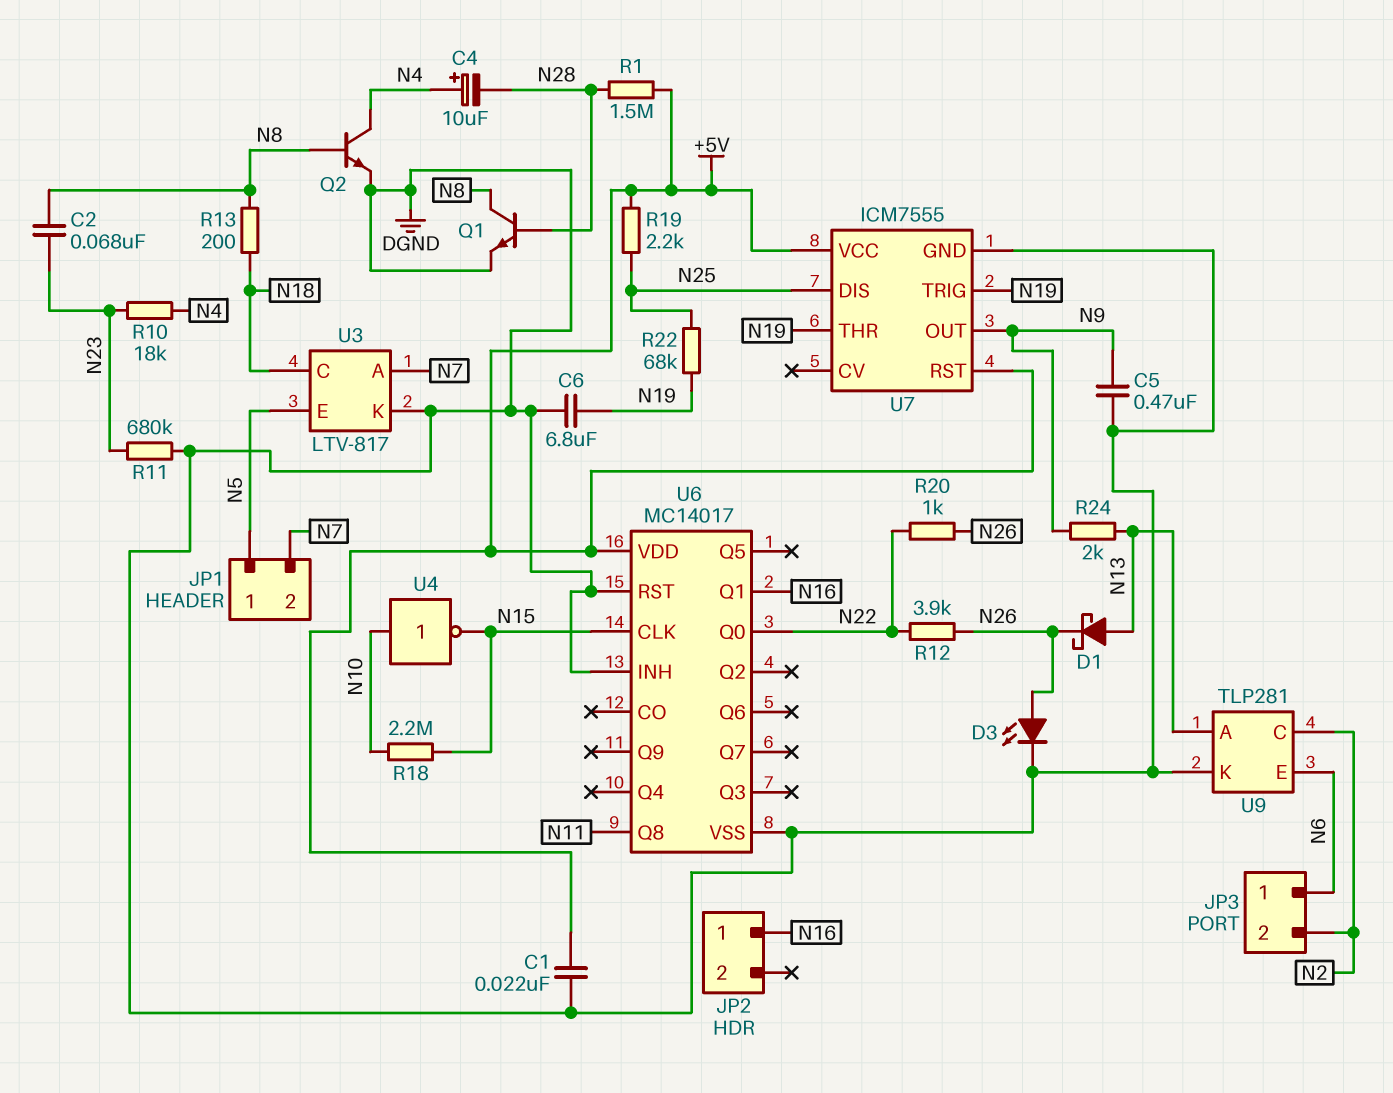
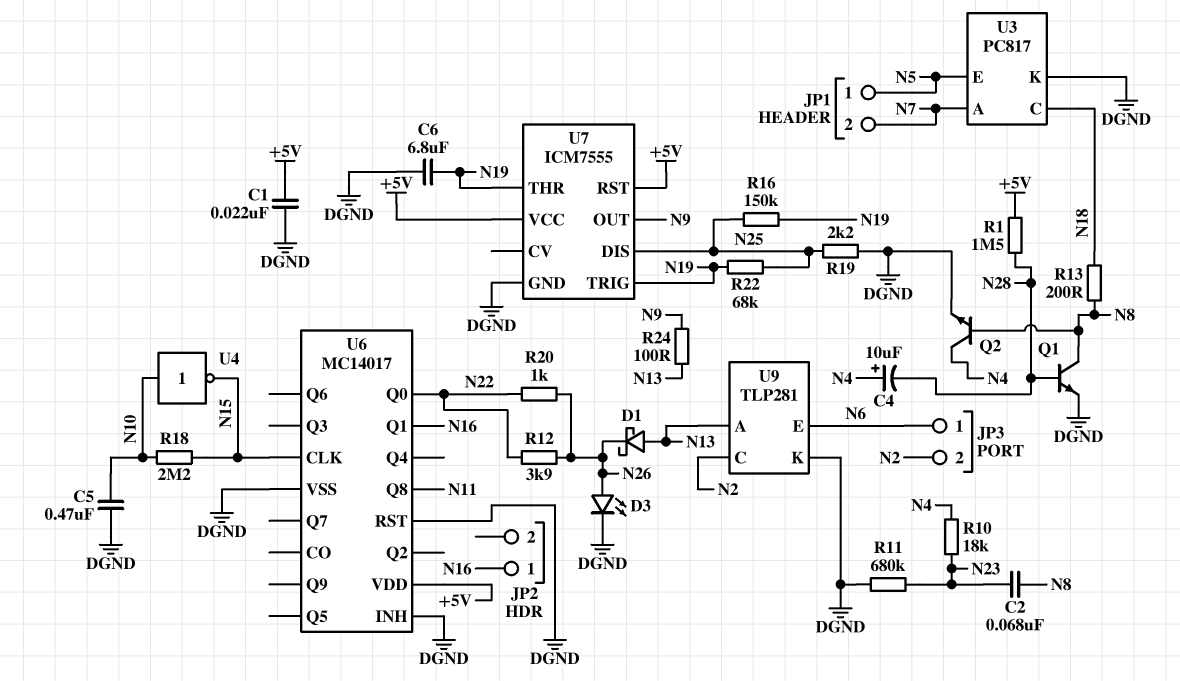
C5: 470nF (DGND, N9) -> 470nF (DGND, N10)
R16: none -> 150k (N19, N25)
R19: 2.2k (+5V, N25) -> 2.2k (DGND, N25)
R24: 2k (N9, N13) -> 100 (N9, N13)
U3: LTV-817 -> PC817

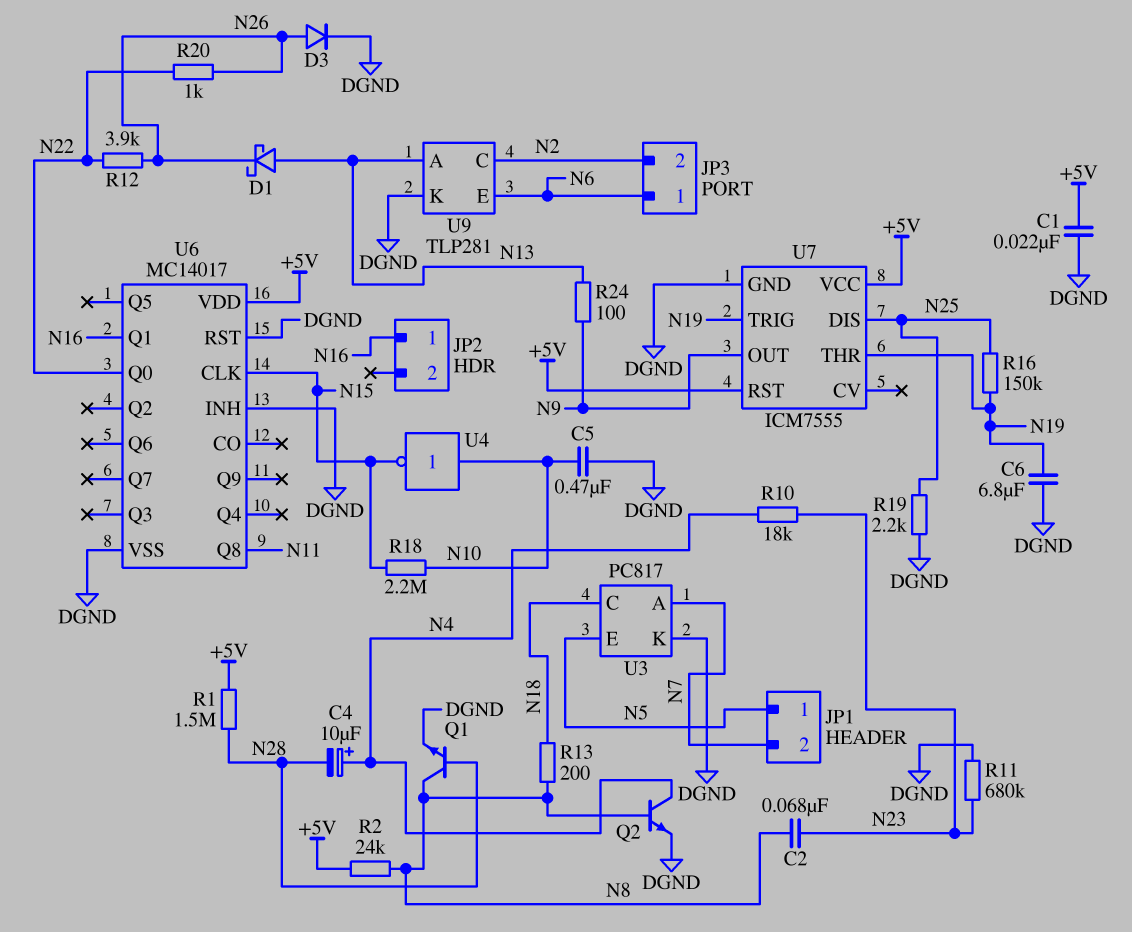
D3: LED (A N26, K DGND) -> diode (A N26, K DGND)
R2: none -> 24k (+5V, N8)
R22: 68k (N19, N25) -> none

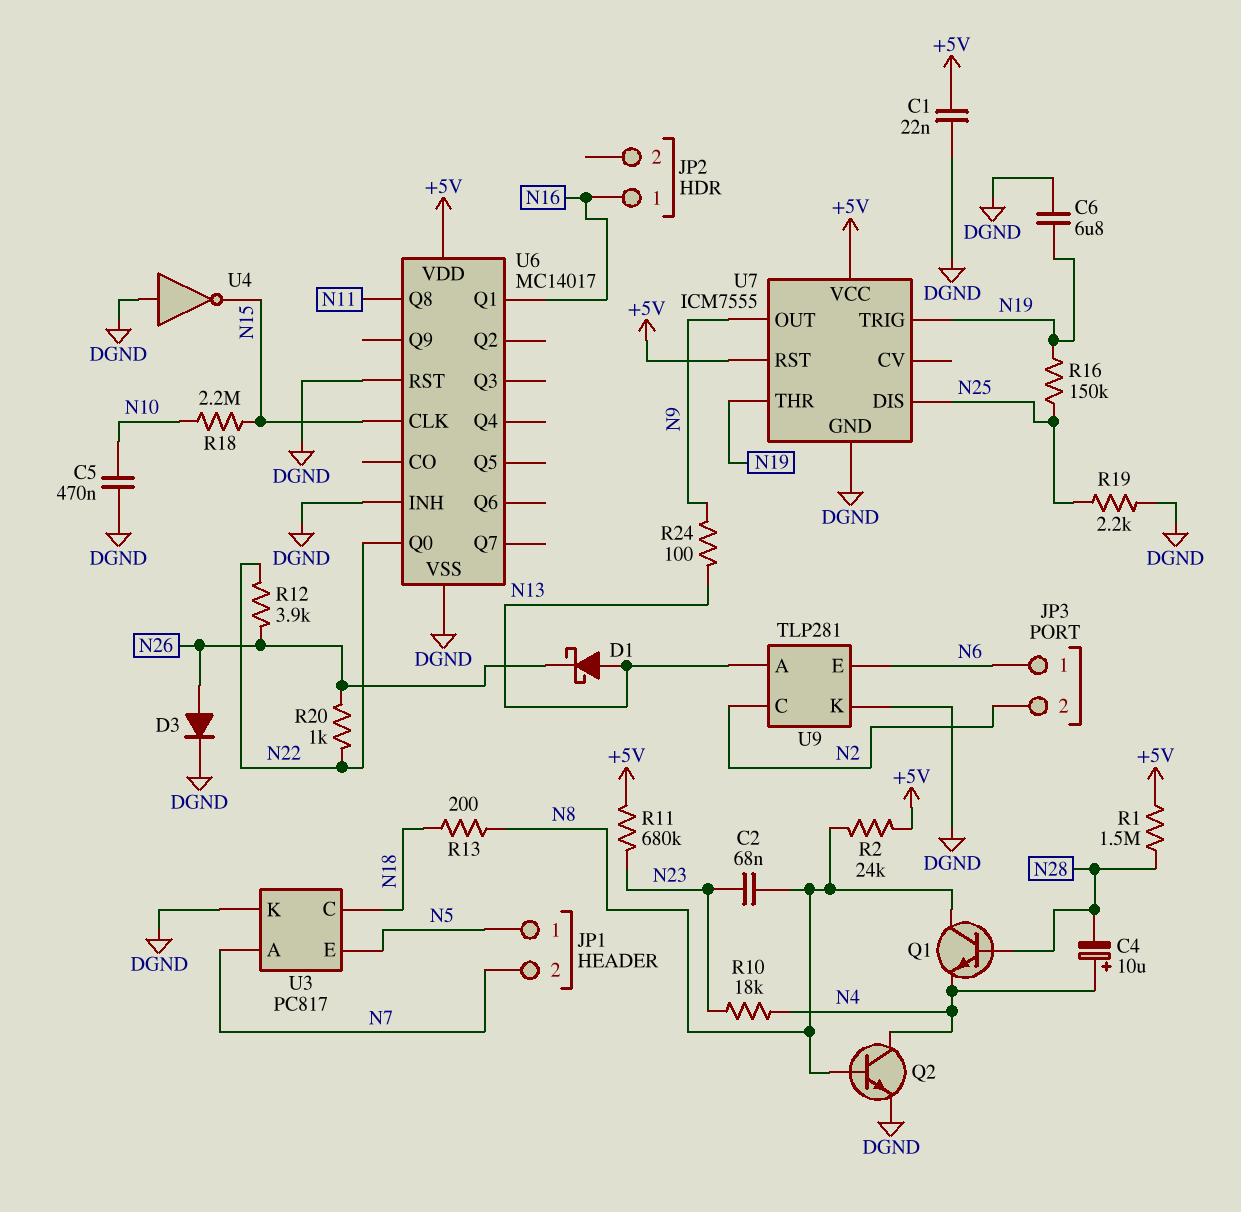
Q1: NPN (B N28, C N8, E DGND) -> NPN (B N28, C N8, E N4)
R11: 680k (DGND, N23) -> 680k (+5V, N23)
U4: NOT (in N10, out N15) -> NOT (in DGND, out N15)

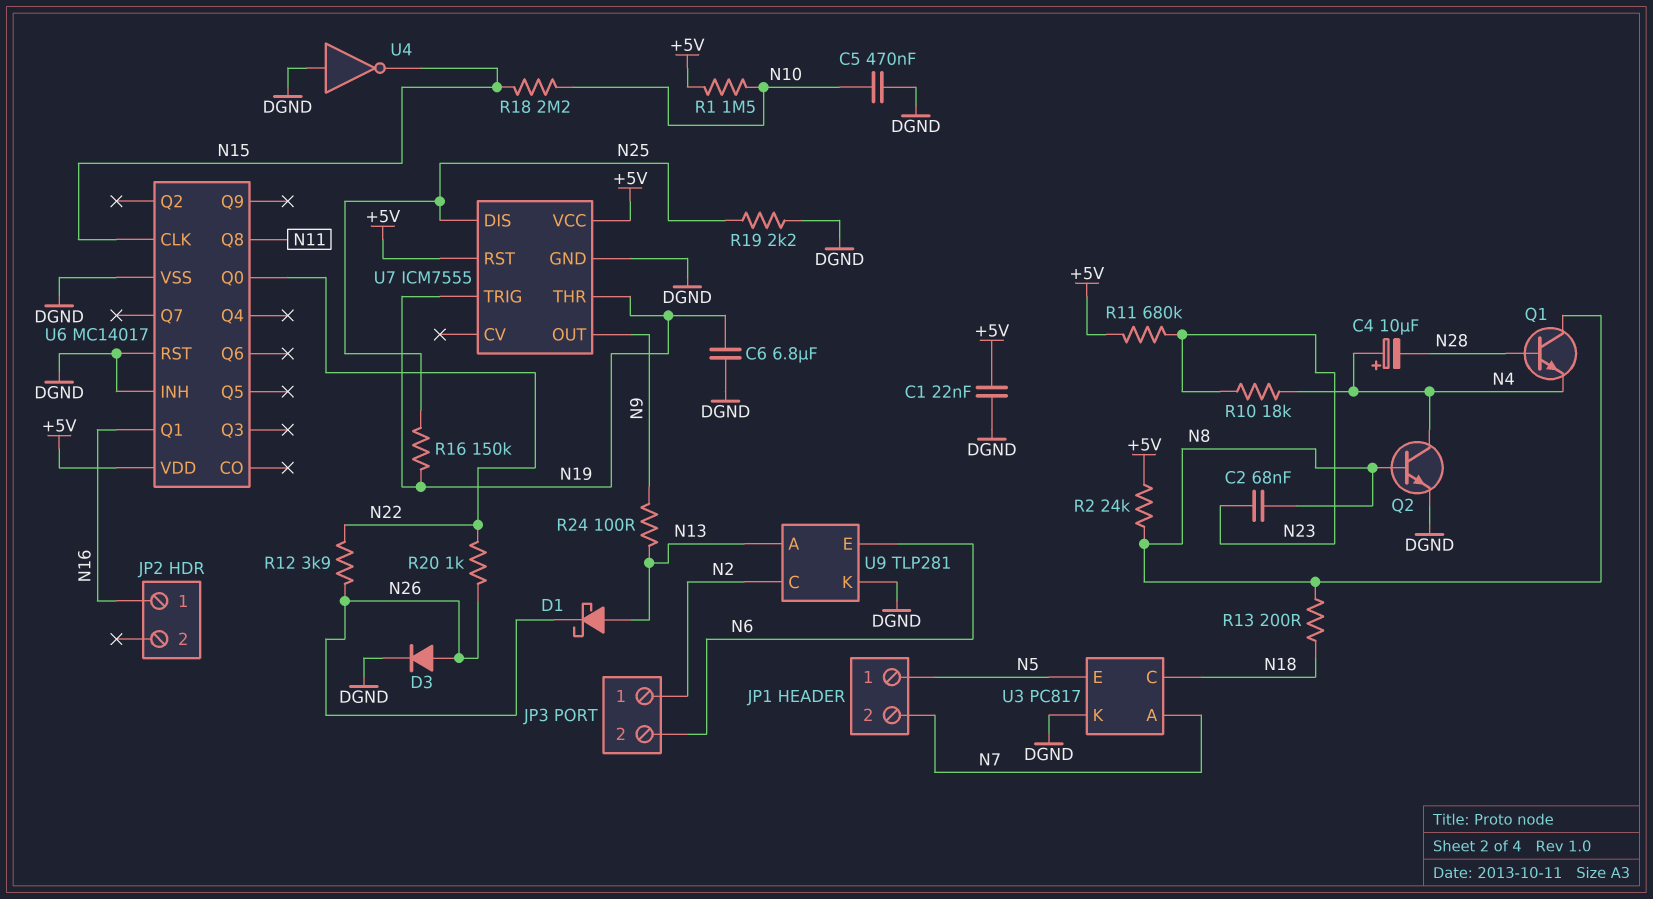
JP3 pin 1: N6 -> N2
JP3 pin 2: N2 -> N6
R1: 1.5M (+5V, N28) -> 1.5M (+5V, N10)

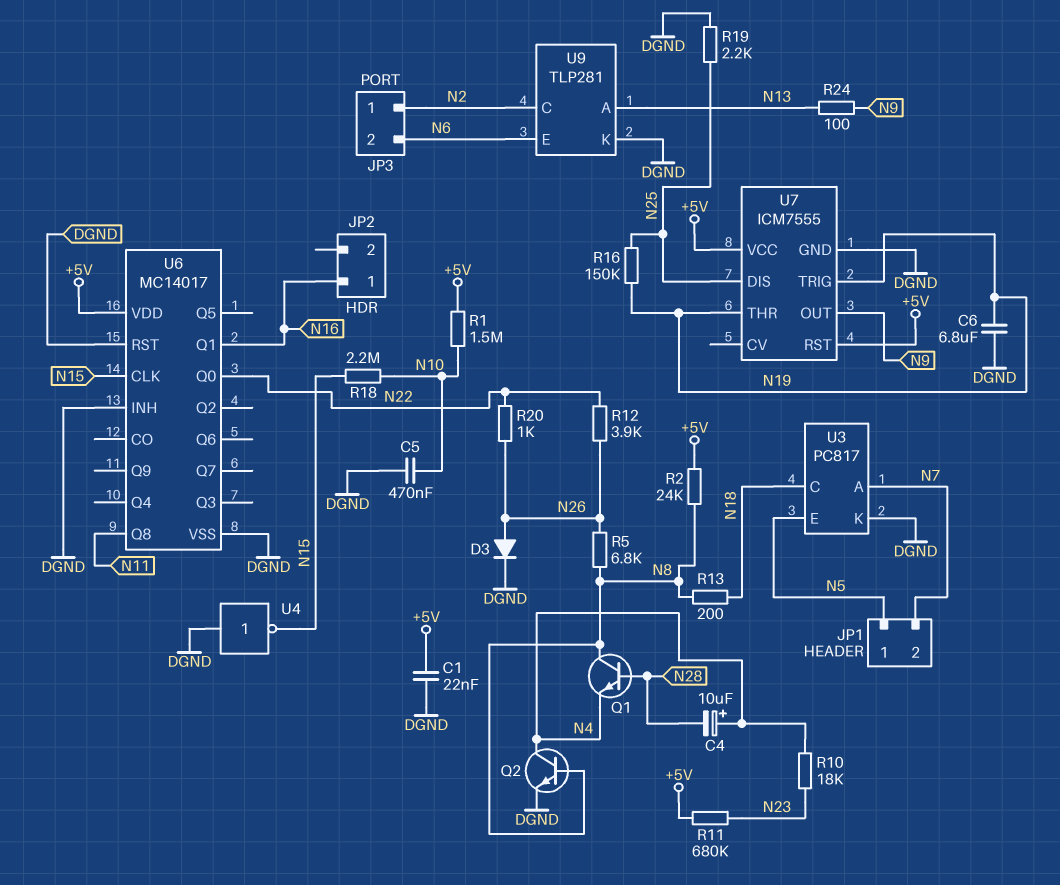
C2: 68nF (N8, N23) -> none
D1: schottky (A N13, K N26) -> none
R5: none -> 6.8k (N8, N26)

